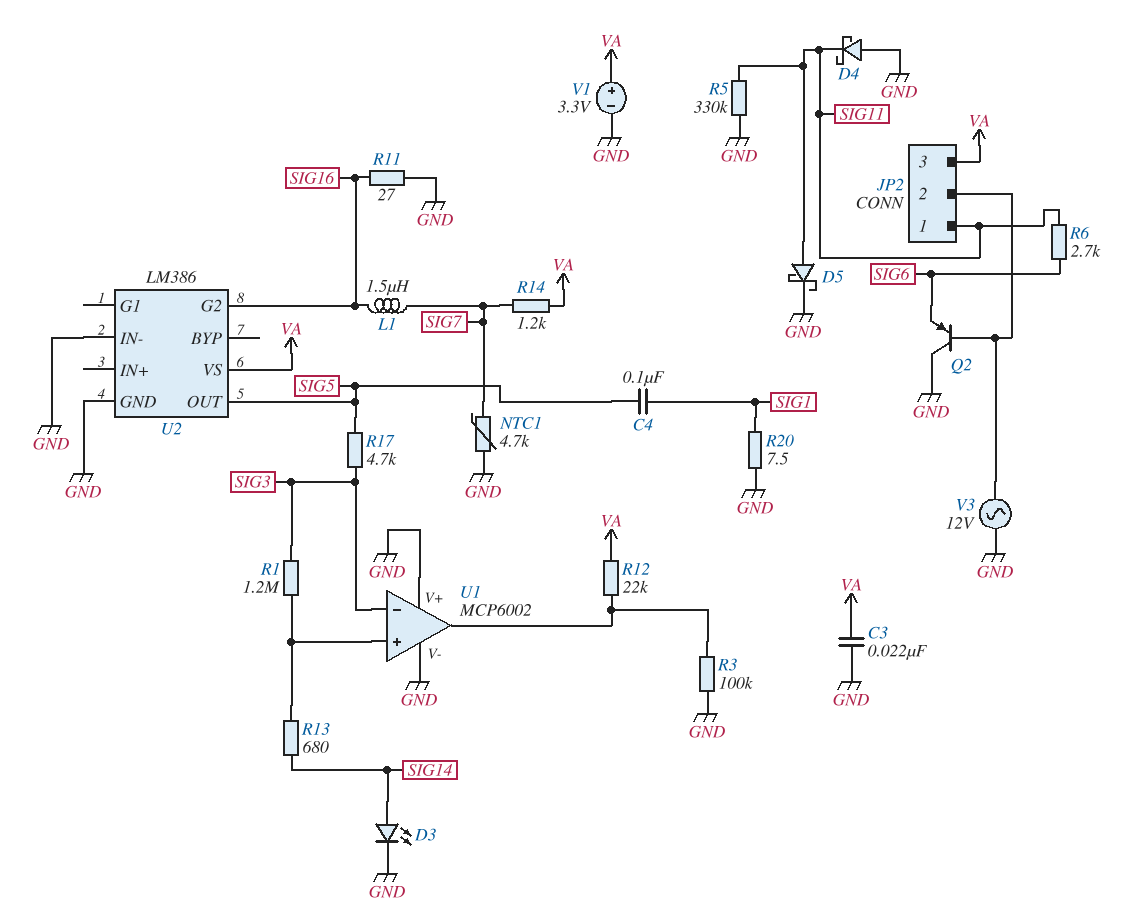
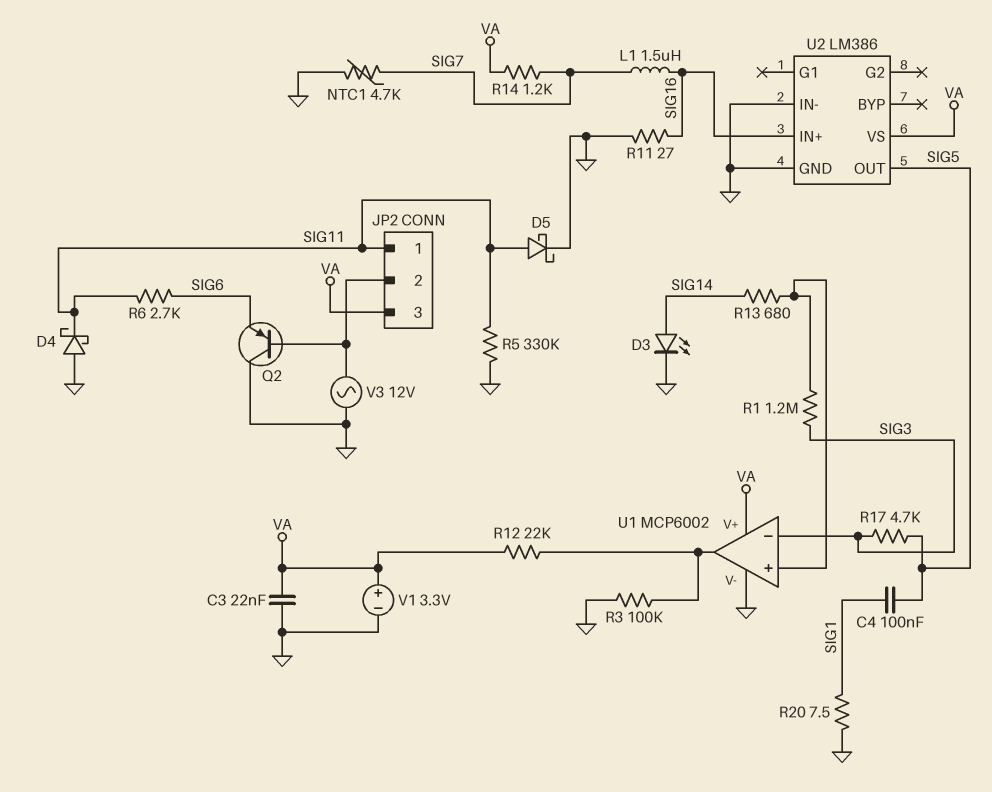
U1 pin V+: GND -> VA
U2 pin G2: SIG16 -> none
U2 pin IN+: none -> SIG16

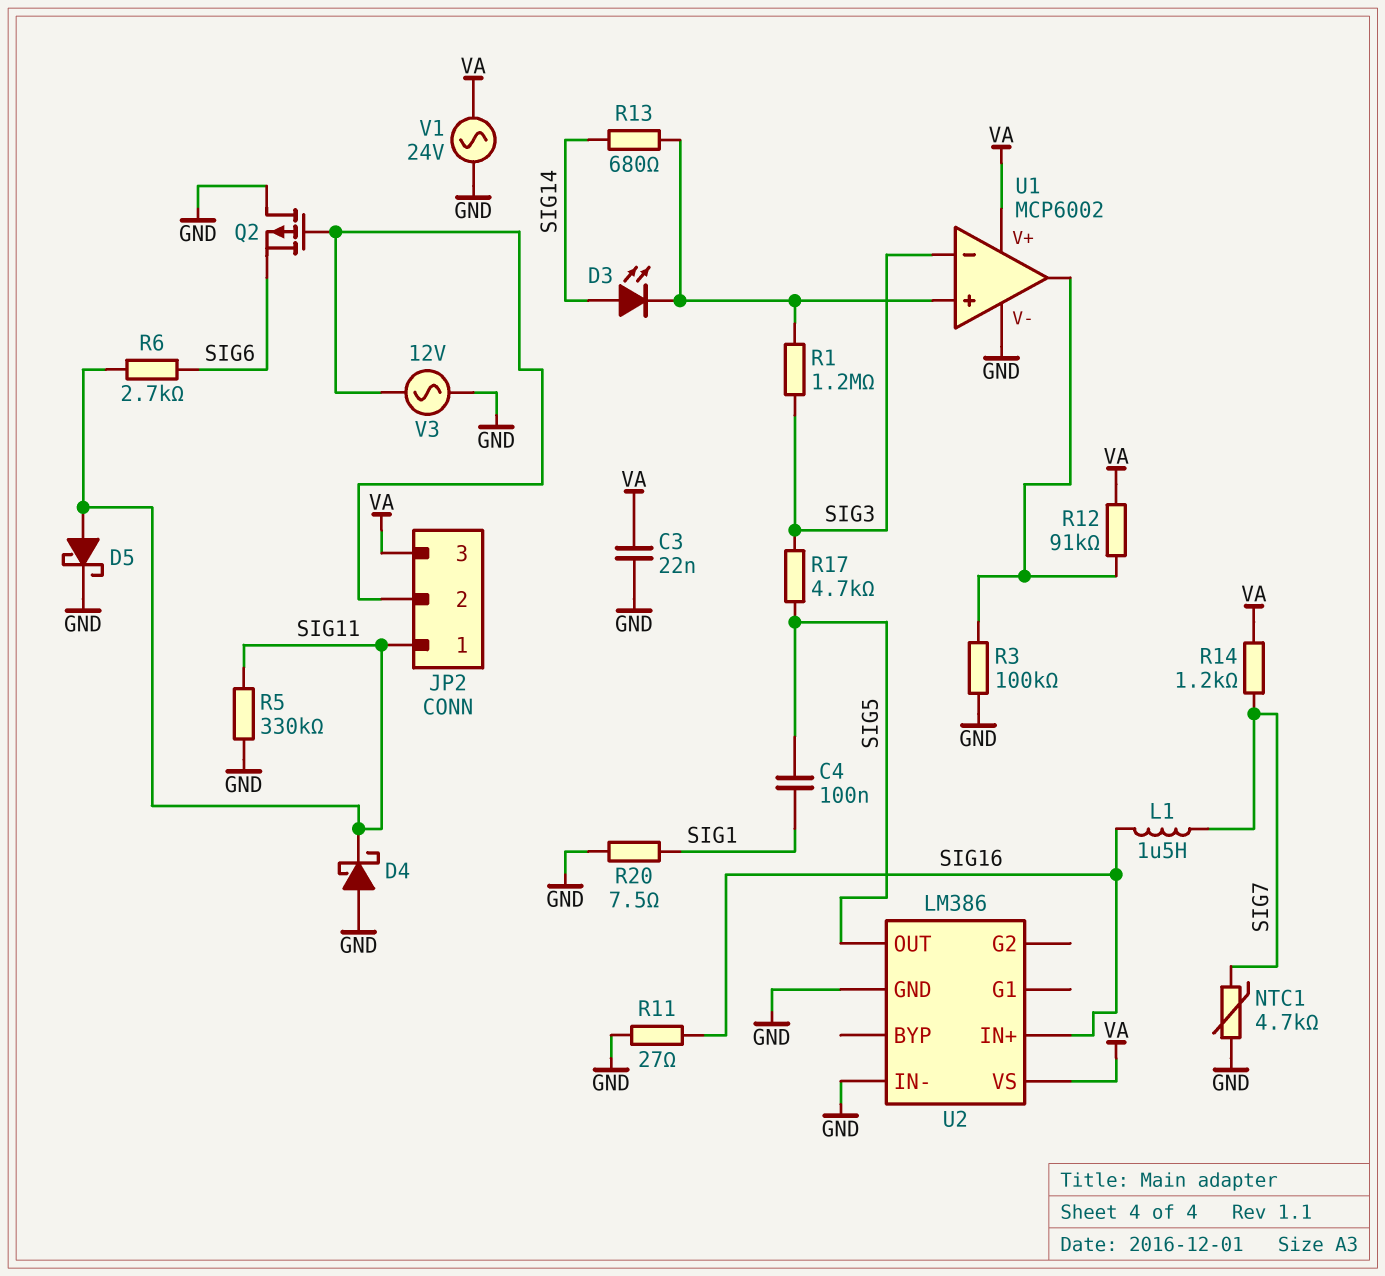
D3: LED (A SIG14, K GND) -> LED (A SIG14, K U1/in+)
Q2: PNP (B JP2/2, C GND, E SIG6) -> PMOS (G JP2/2, D GND, S SIG6)
R12: 22k (U1/out, VA) -> 91k (U1/out, VA)
V1: 3.3V (plus VA, minus GND) -> AC 24V (GND, VA)

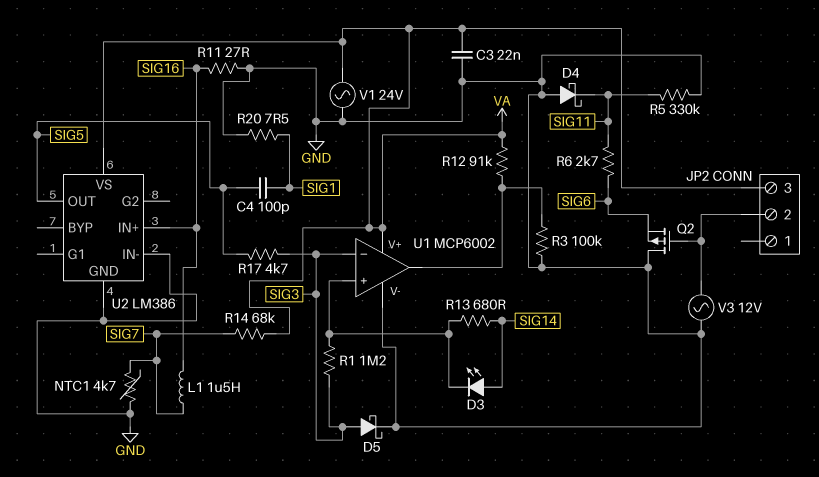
C4: 100nF (SIG1, SIG5) -> 100pF (SIG1, SIG5)
D5: schottky (A SIG11, K GND) -> schottky (A SIG3, K GND)
JP2 pin 1: SIG11 -> none
R14: 1.2k (SIG7, VA) -> 68k (SIG7, VA)

